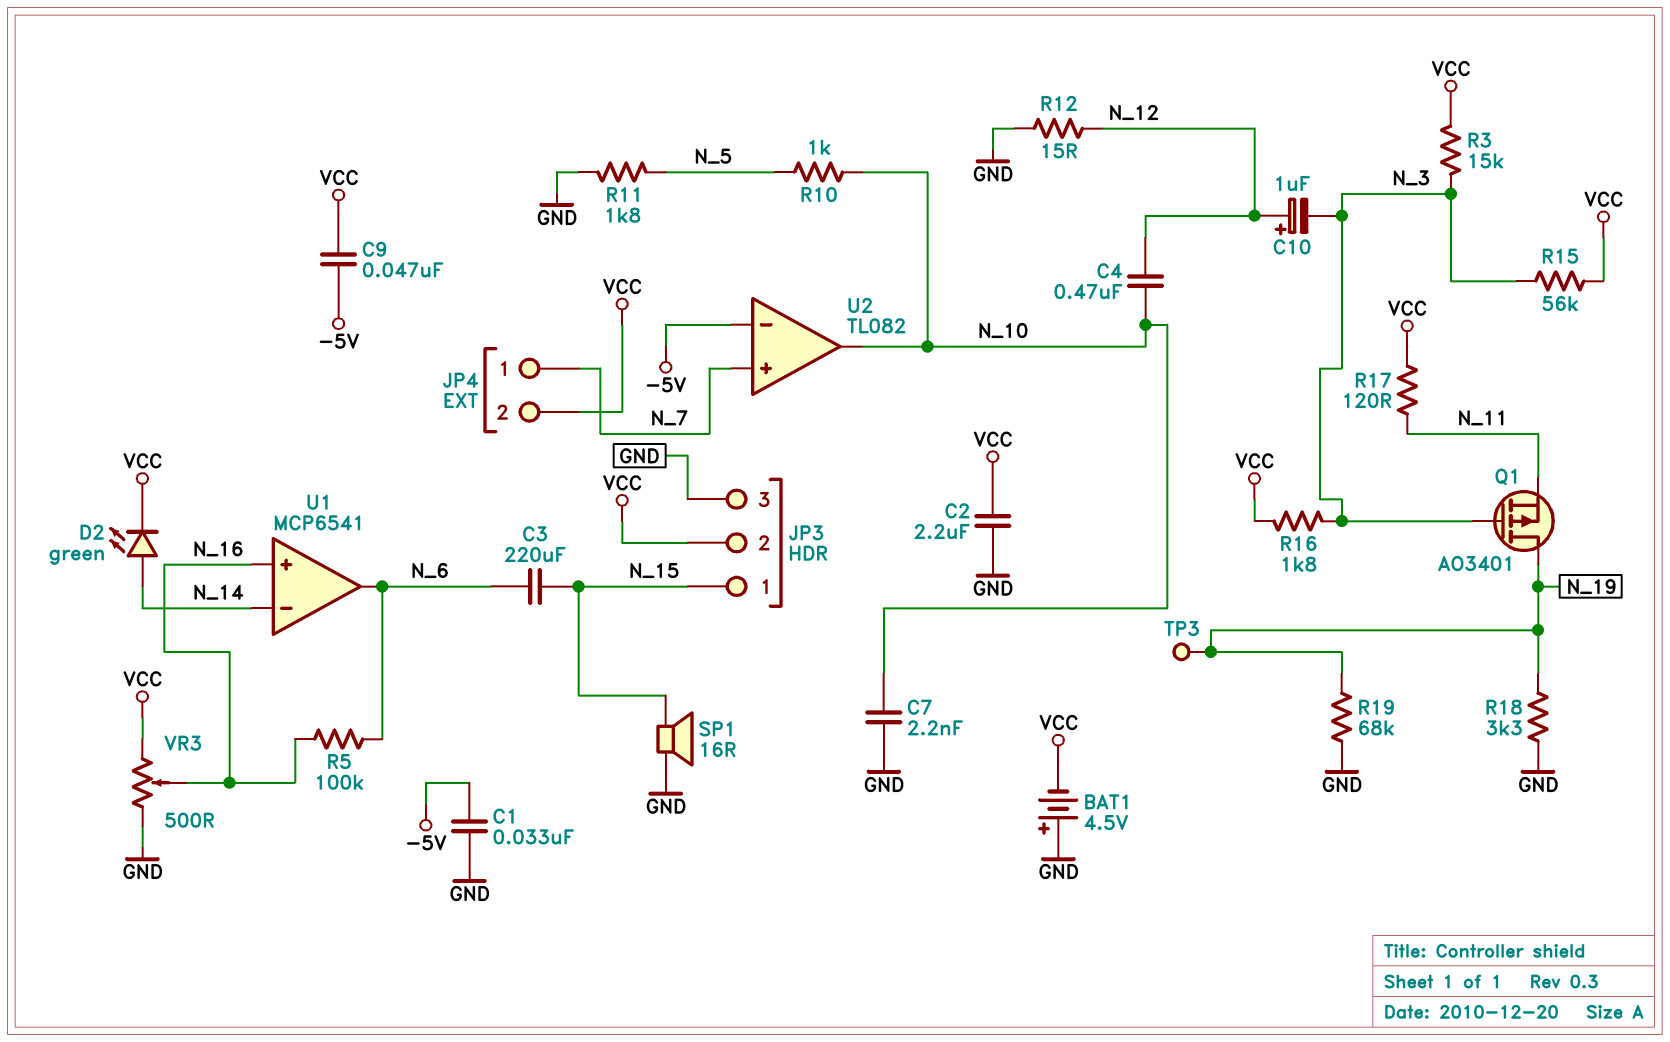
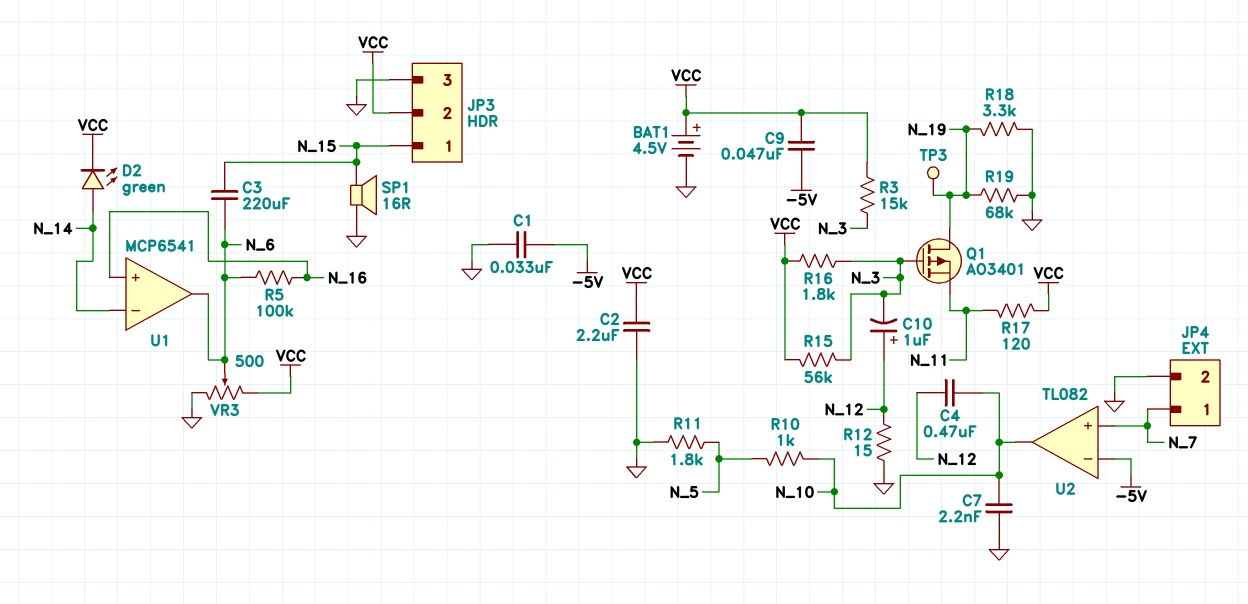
BAT1: 4.5V (plus GND, minus VCC) -> 4.5V (plus VCC, minus GND)
JP4 pin 2: VCC -> GND
VR3: 500 (GND, VCC, wiper N_16) -> 500 (GND, VCC, wiper N_6)

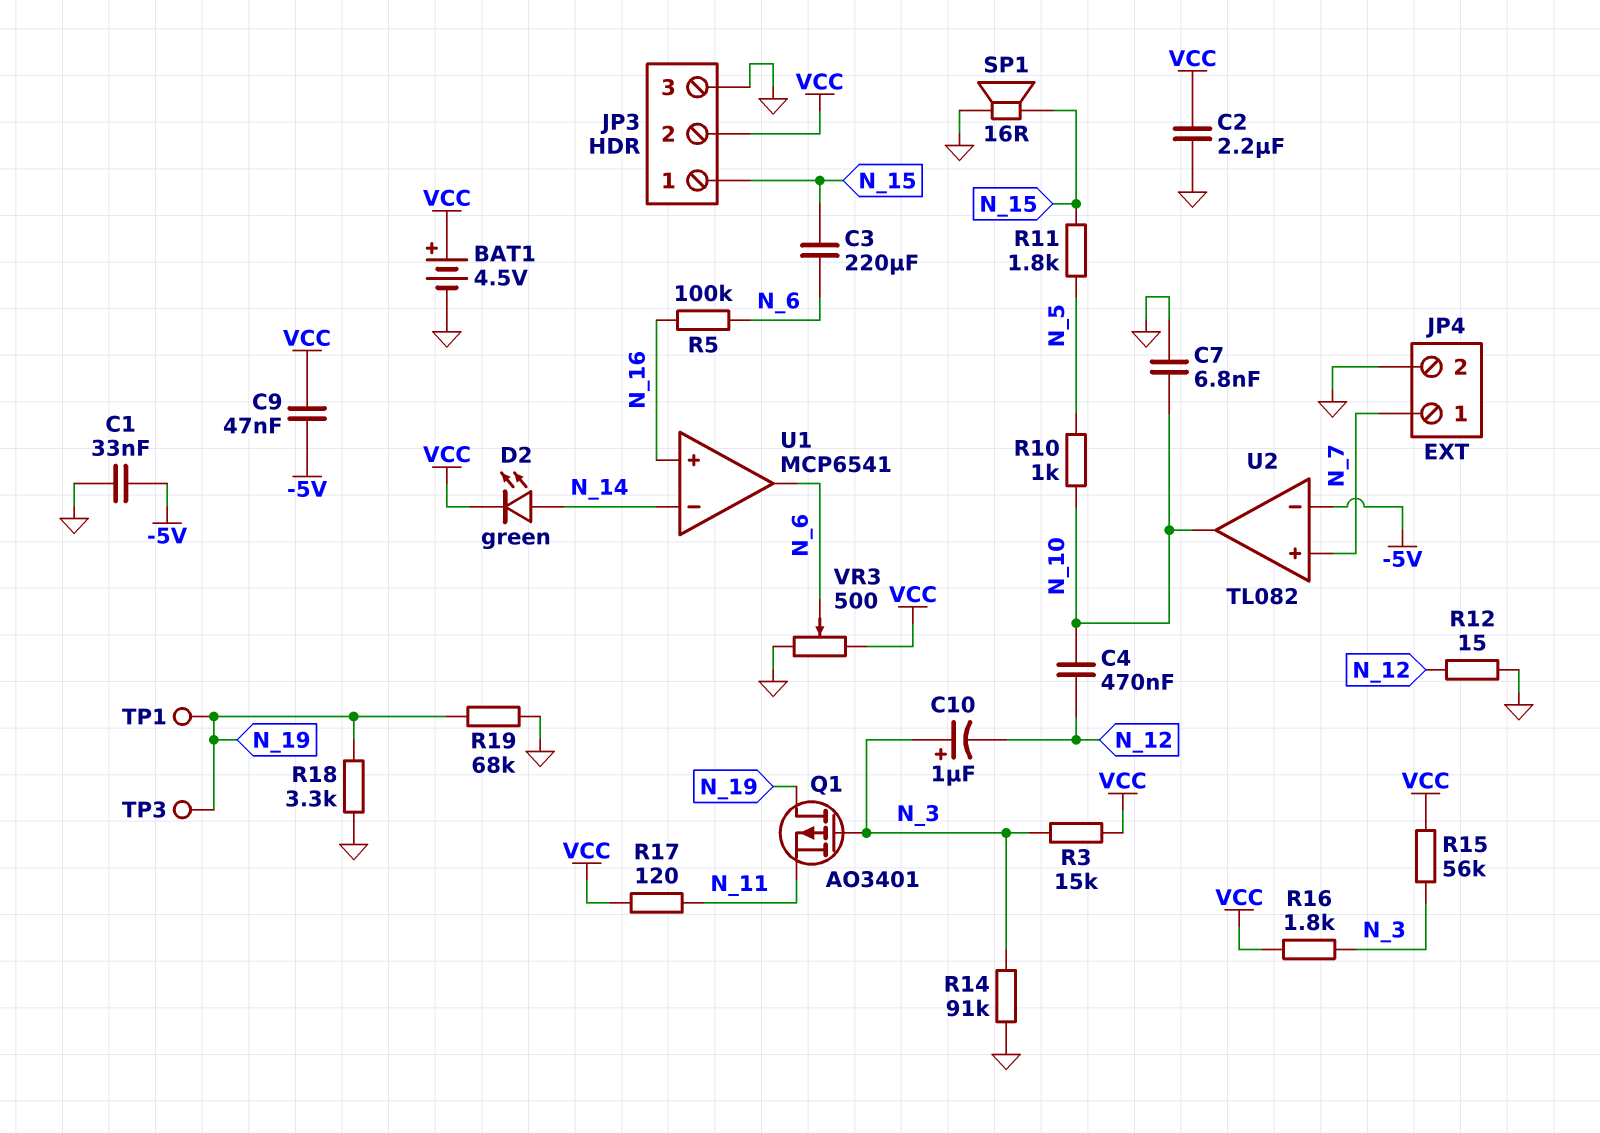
C7: 2.2nF (GND, N_10) -> 6.8nF (GND, N_10)
C10: 1uF (plus N_12, minus N_3) -> 1uF (plus N_3, minus N_12)
R11: 1.8k (GND, N_5) -> 1.8k (N_5, N_15)
R14: none -> 91k (GND, N_3)
TP1: none -> test point (N_19)

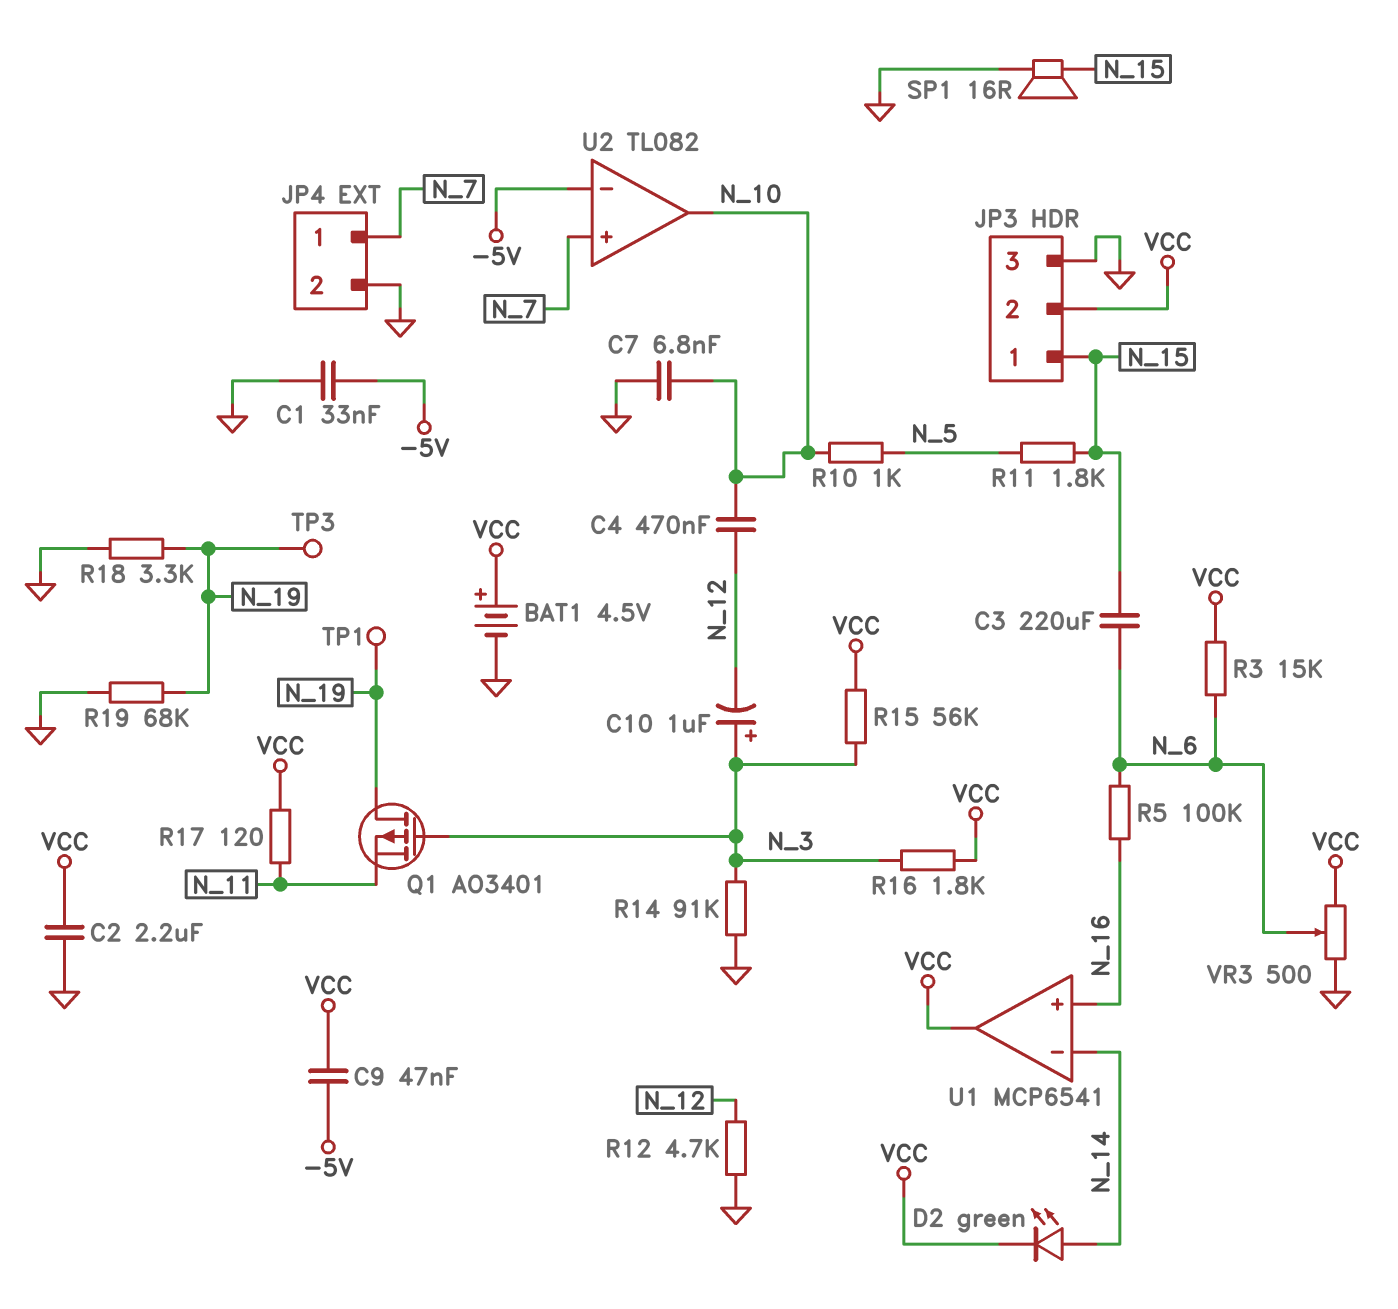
R3: 15k (N_3, VCC) -> 15k (N_6, VCC)
R12: 15 (GND, N_12) -> 4.7k (GND, N_12)
U1 pin out: N_6 -> VCC

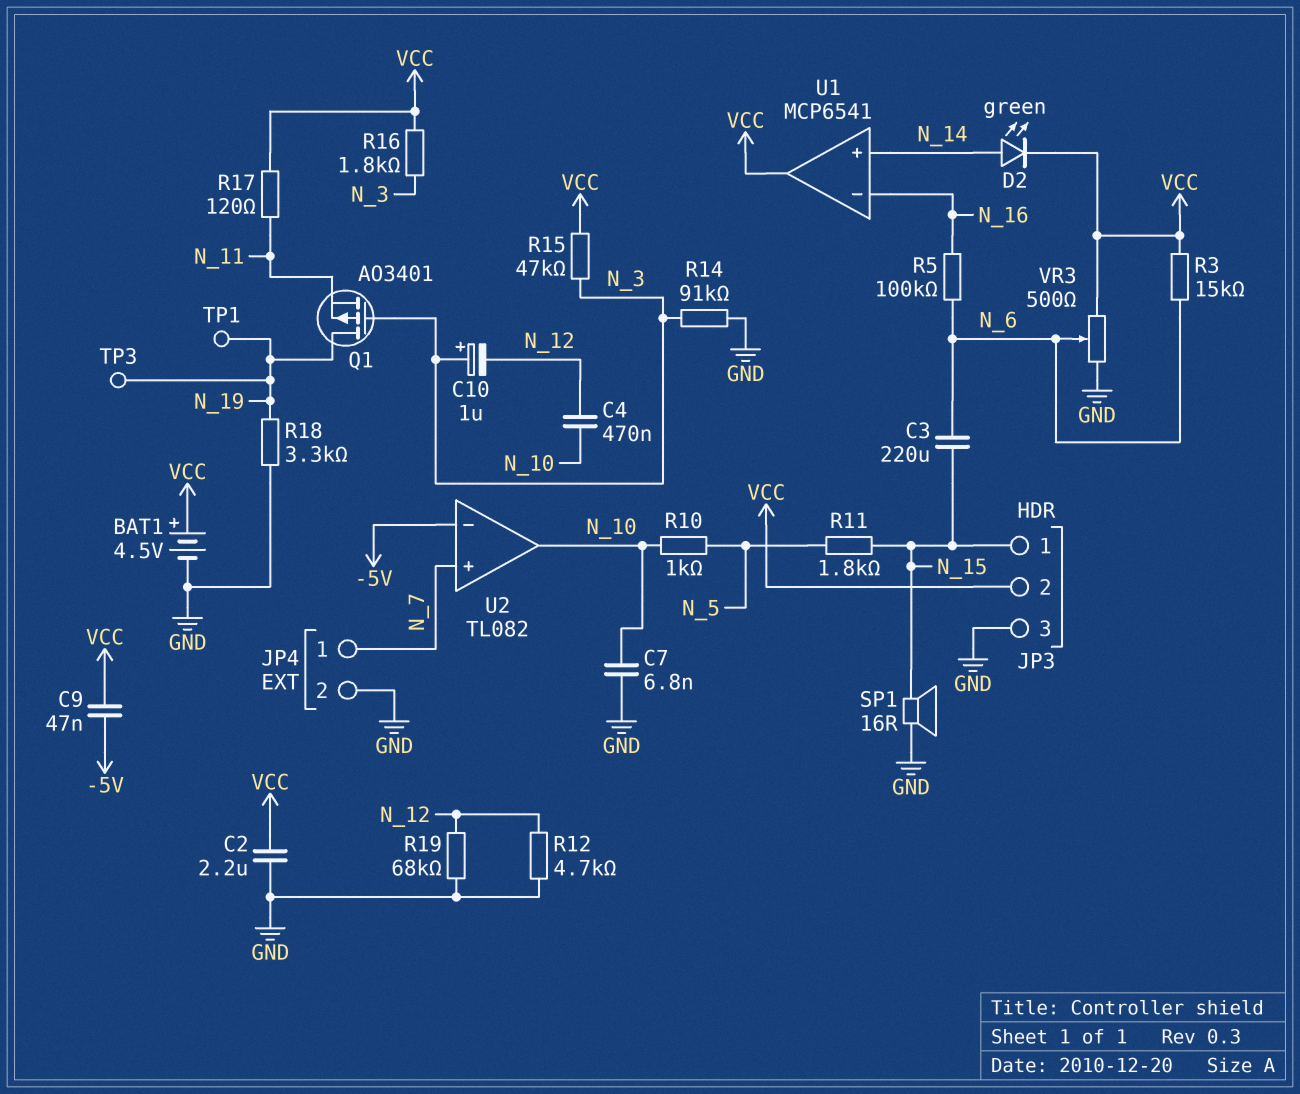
C1: 33nF (-5V, GND) -> none
R15: 56k (N_3, VCC) -> 47k (N_3, VCC)
R19: 68k (GND, N_19) -> 68k (GND, N_12)
U1 pin in+: N_16 -> N_14
U1 pin in-: N_14 -> N_16

